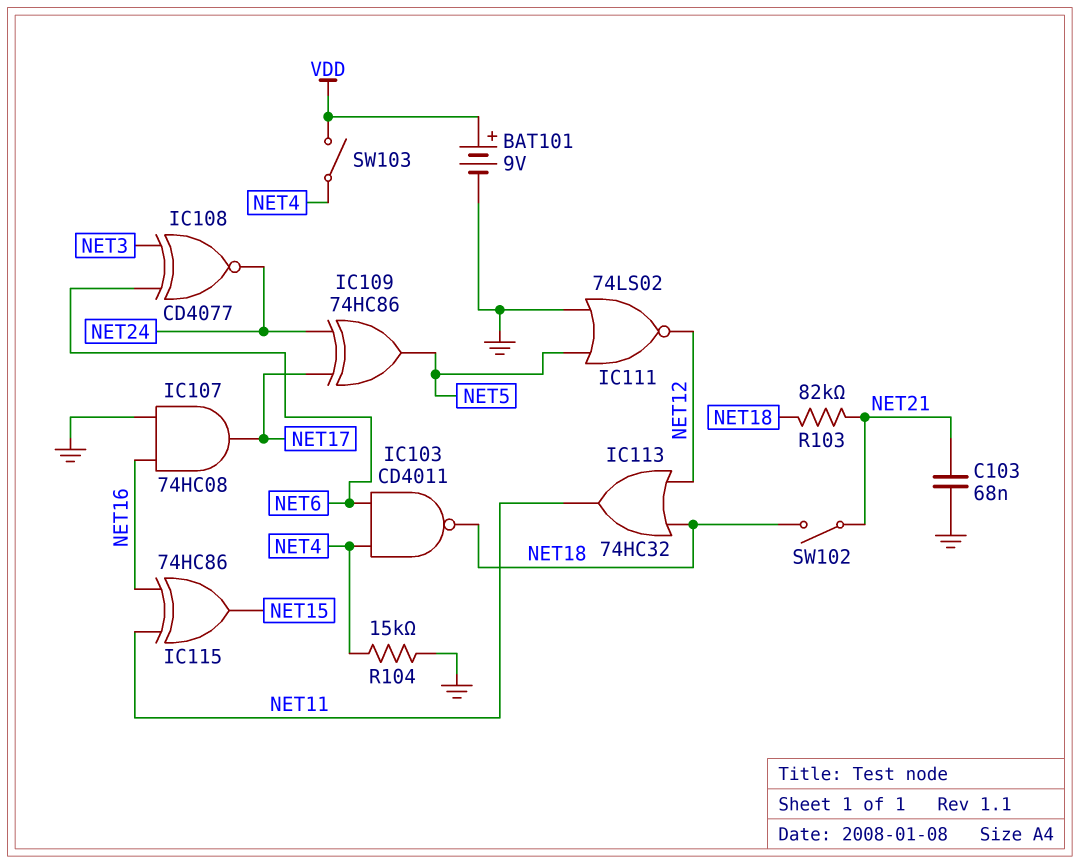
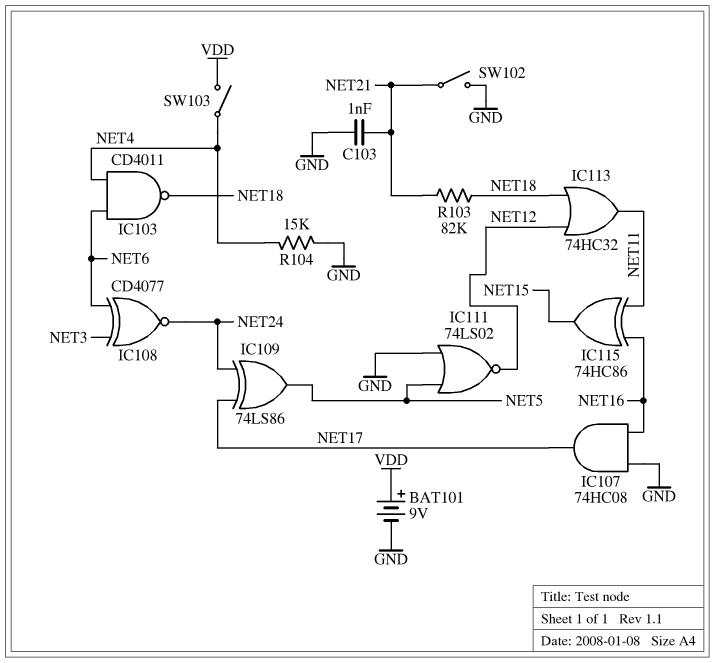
C103: 68nF (GND, NET21) -> 1nF (GND, NET21)
IC109: XOR 74HC86 (in NET17, in NET24, out NET5) -> XOR 74LS86 (in NET17, in NET24, out NET5)
SW102: switch (NET18, NET21) -> switch (GND, NET21)

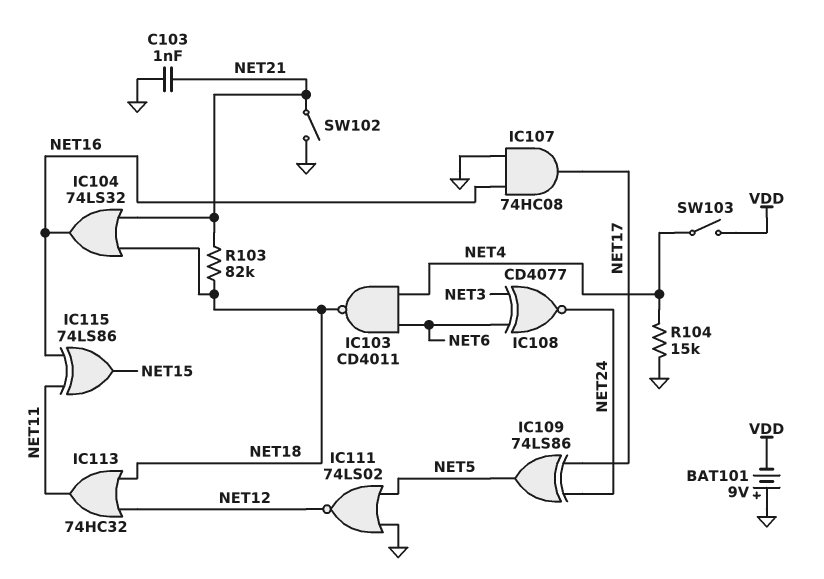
BAT101: 9V (plus VDD, minus GND) -> 9V (plus GND, minus VDD)
IC104: none -> OR 74LS32 (in NET18, in NET21, out NET16)
IC115: XOR 74HC86 (in NET11, in NET16, out NET15) -> XOR 74LS86 (in NET11, in NET16, out NET15)

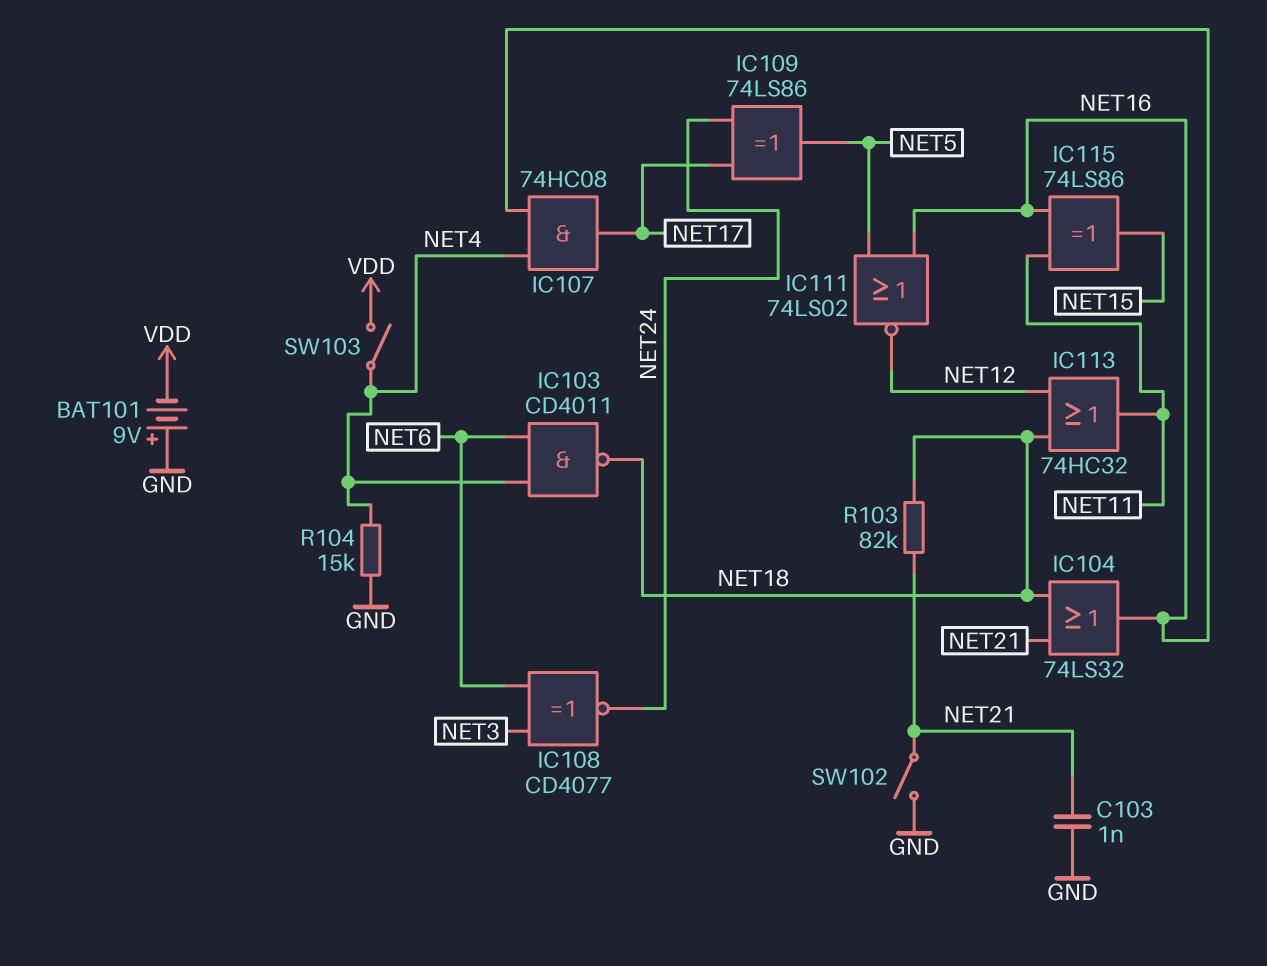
IC107: AND 74HC08 (in GND, in NET16, out NET17) -> AND 74HC08 (in NET4, in NET16, out NET17)
IC111: NOR 74LS02 (in GND, in NET5, out NET12) -> NOR 74LS02 (in NET5, in NET16, out NET12)

